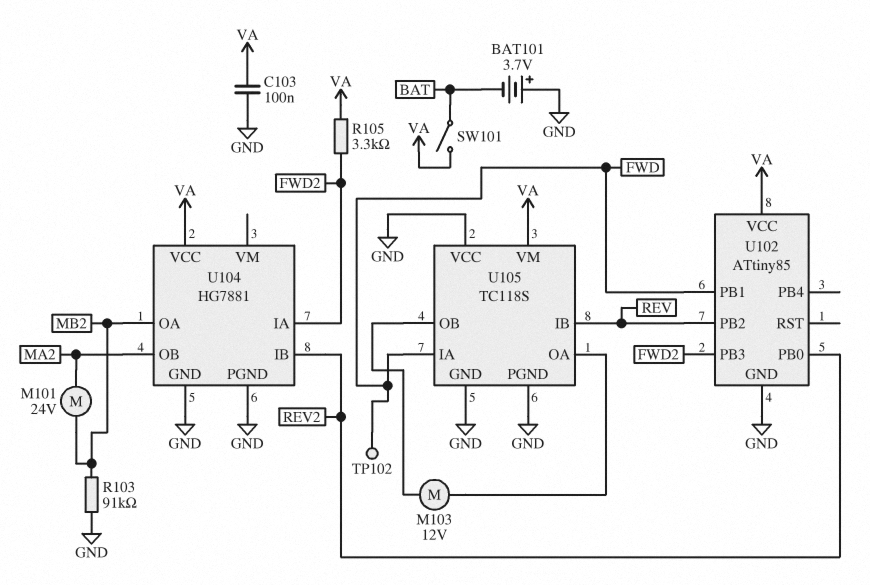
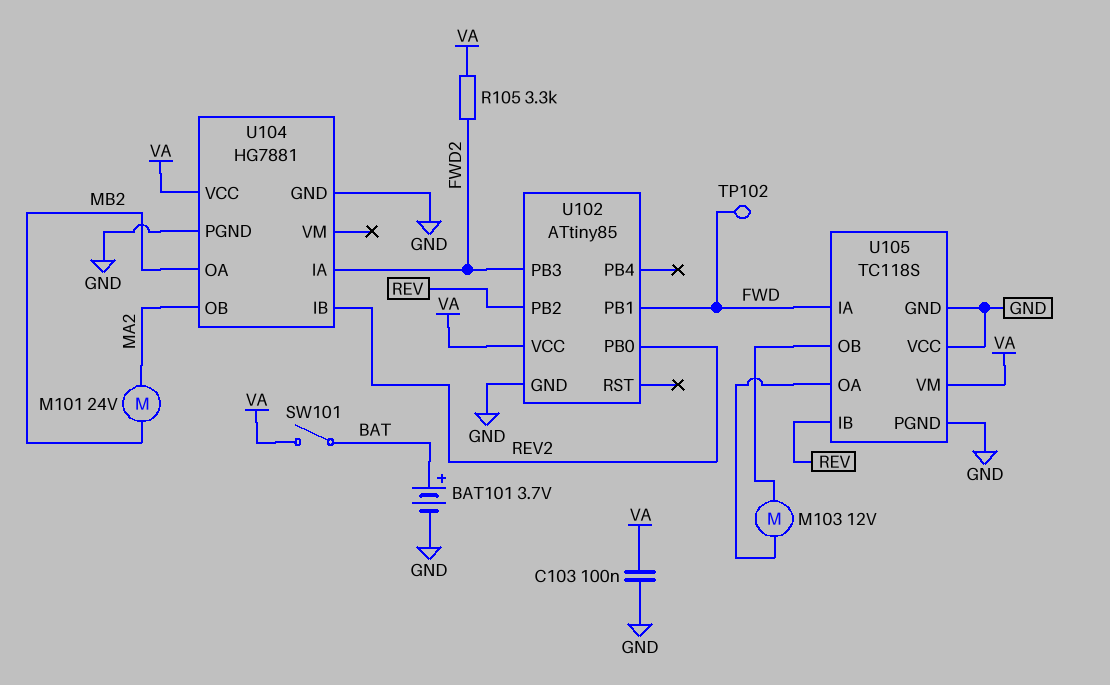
BAT101: 3.7V (plus GND, minus BAT) -> 3.7V (plus BAT, minus GND)
R103: 91k (GND, MB2) -> none

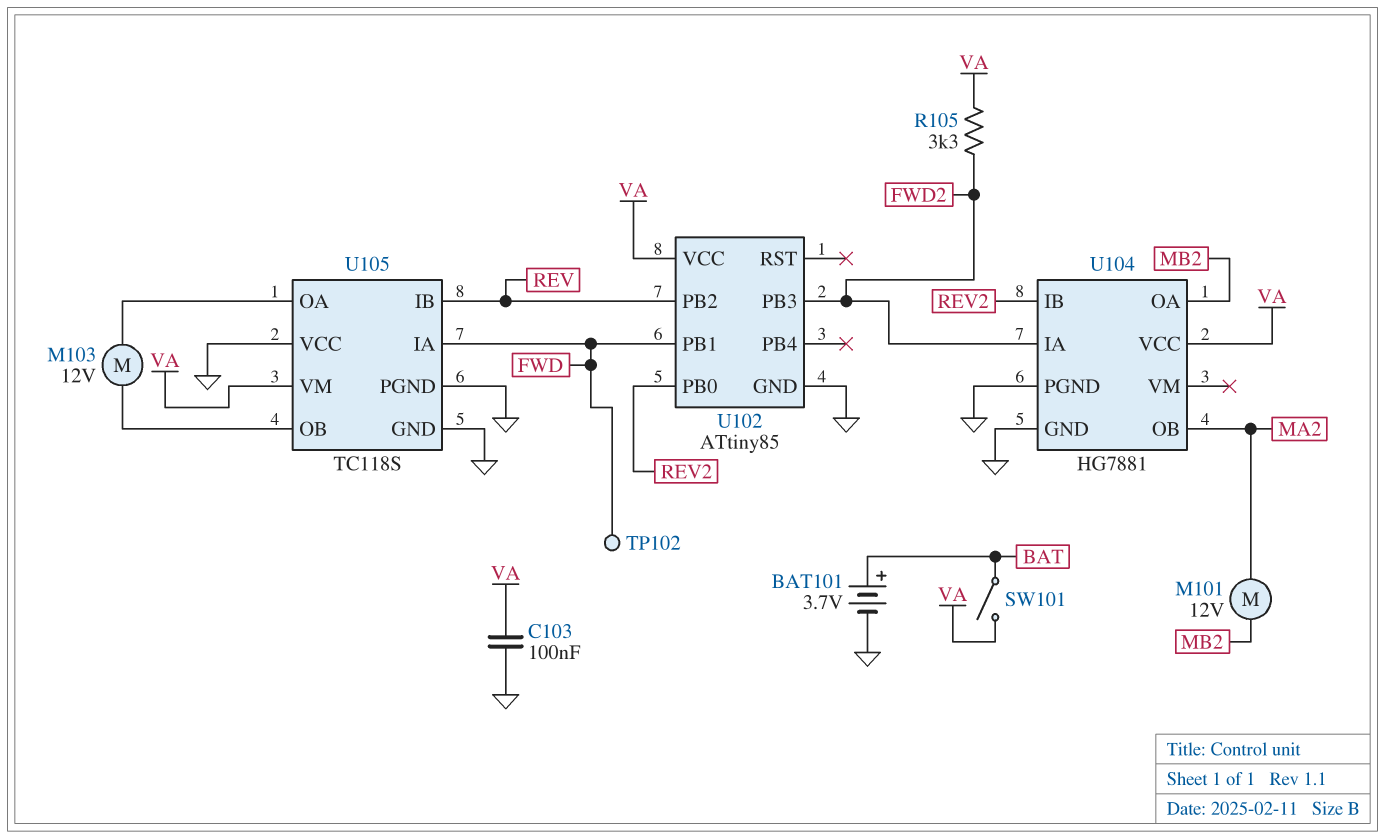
M101: motor 24V (MA2, MB2) -> motor 12V (MA2, MB2)

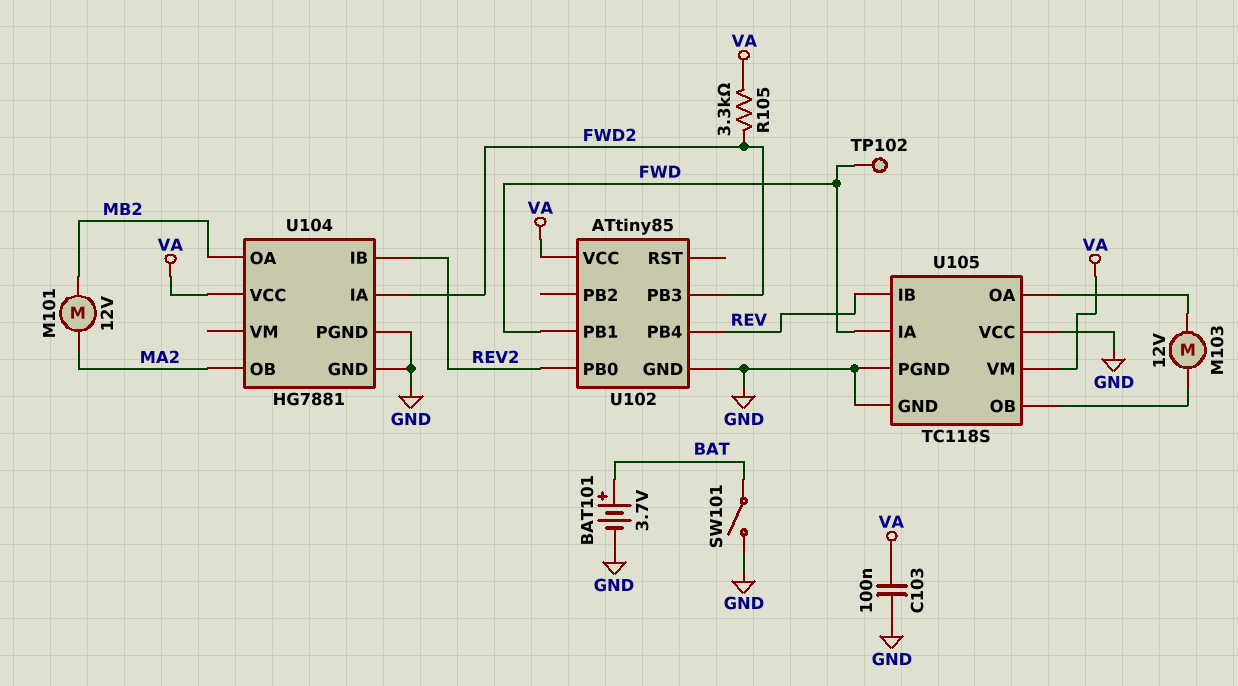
SW101: switch (BAT, VA) -> switch (BAT, GND)
U102 pin PB2: REV -> none
U102 pin PB4: none -> REV

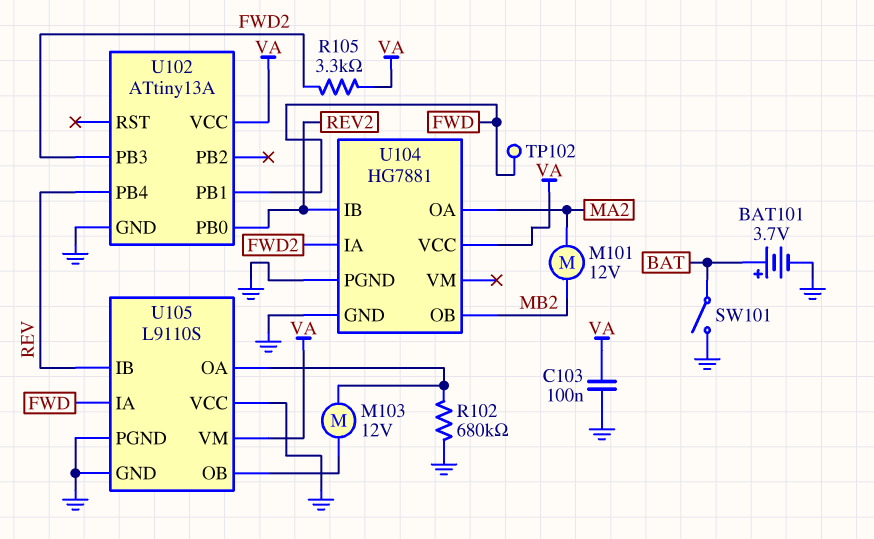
R102: none -> 680k (GND, U105/OA)
U102: ATtiny85 -> ATtiny13A
U104 pin OA: MB2 -> MA2
U104 pin OB: MA2 -> MB2
U105: TC118S -> L9110S

